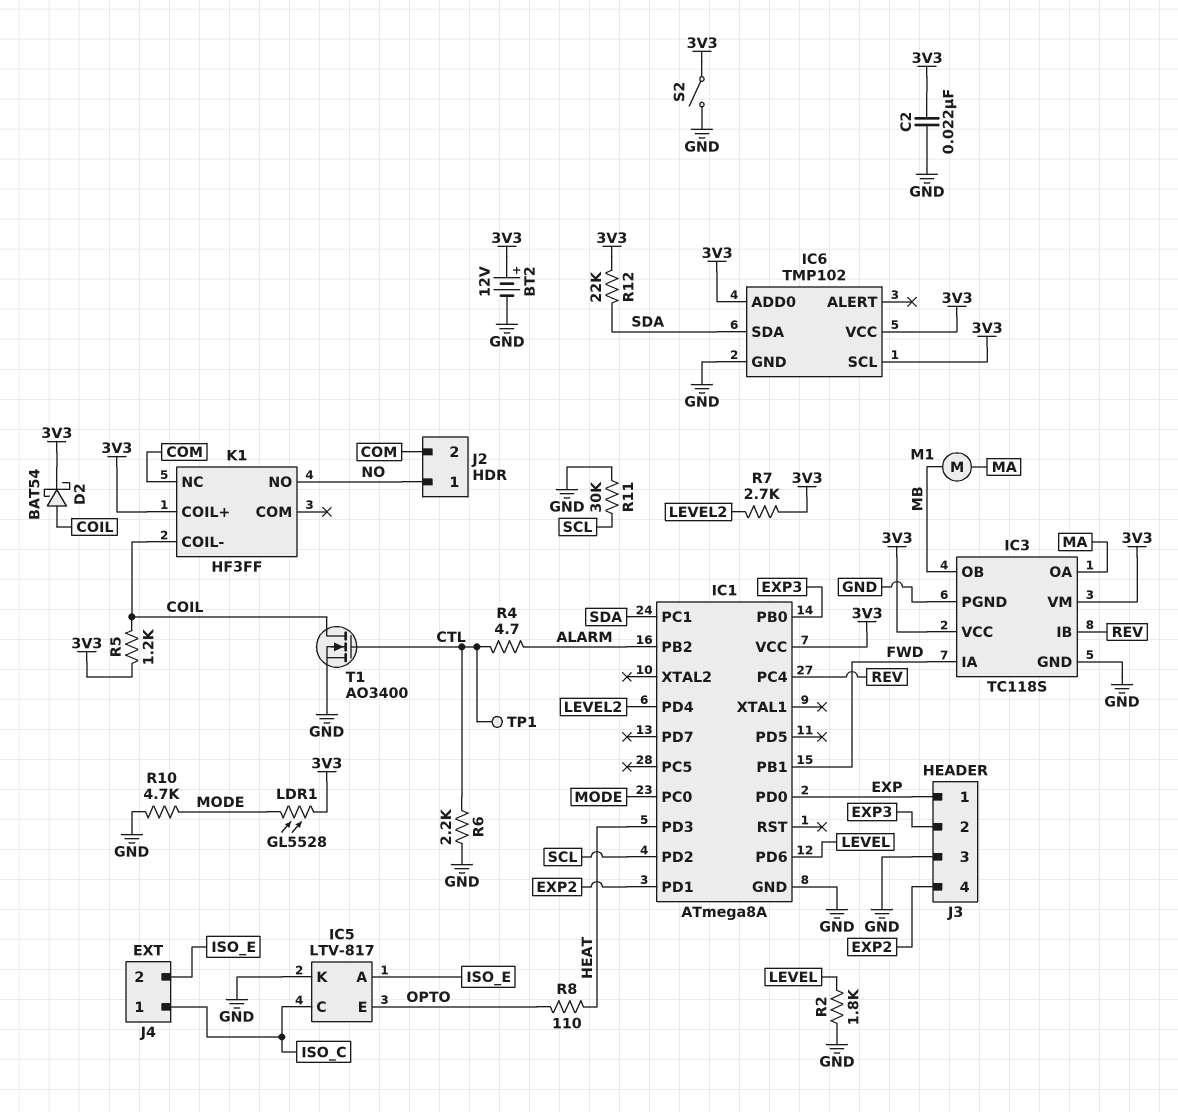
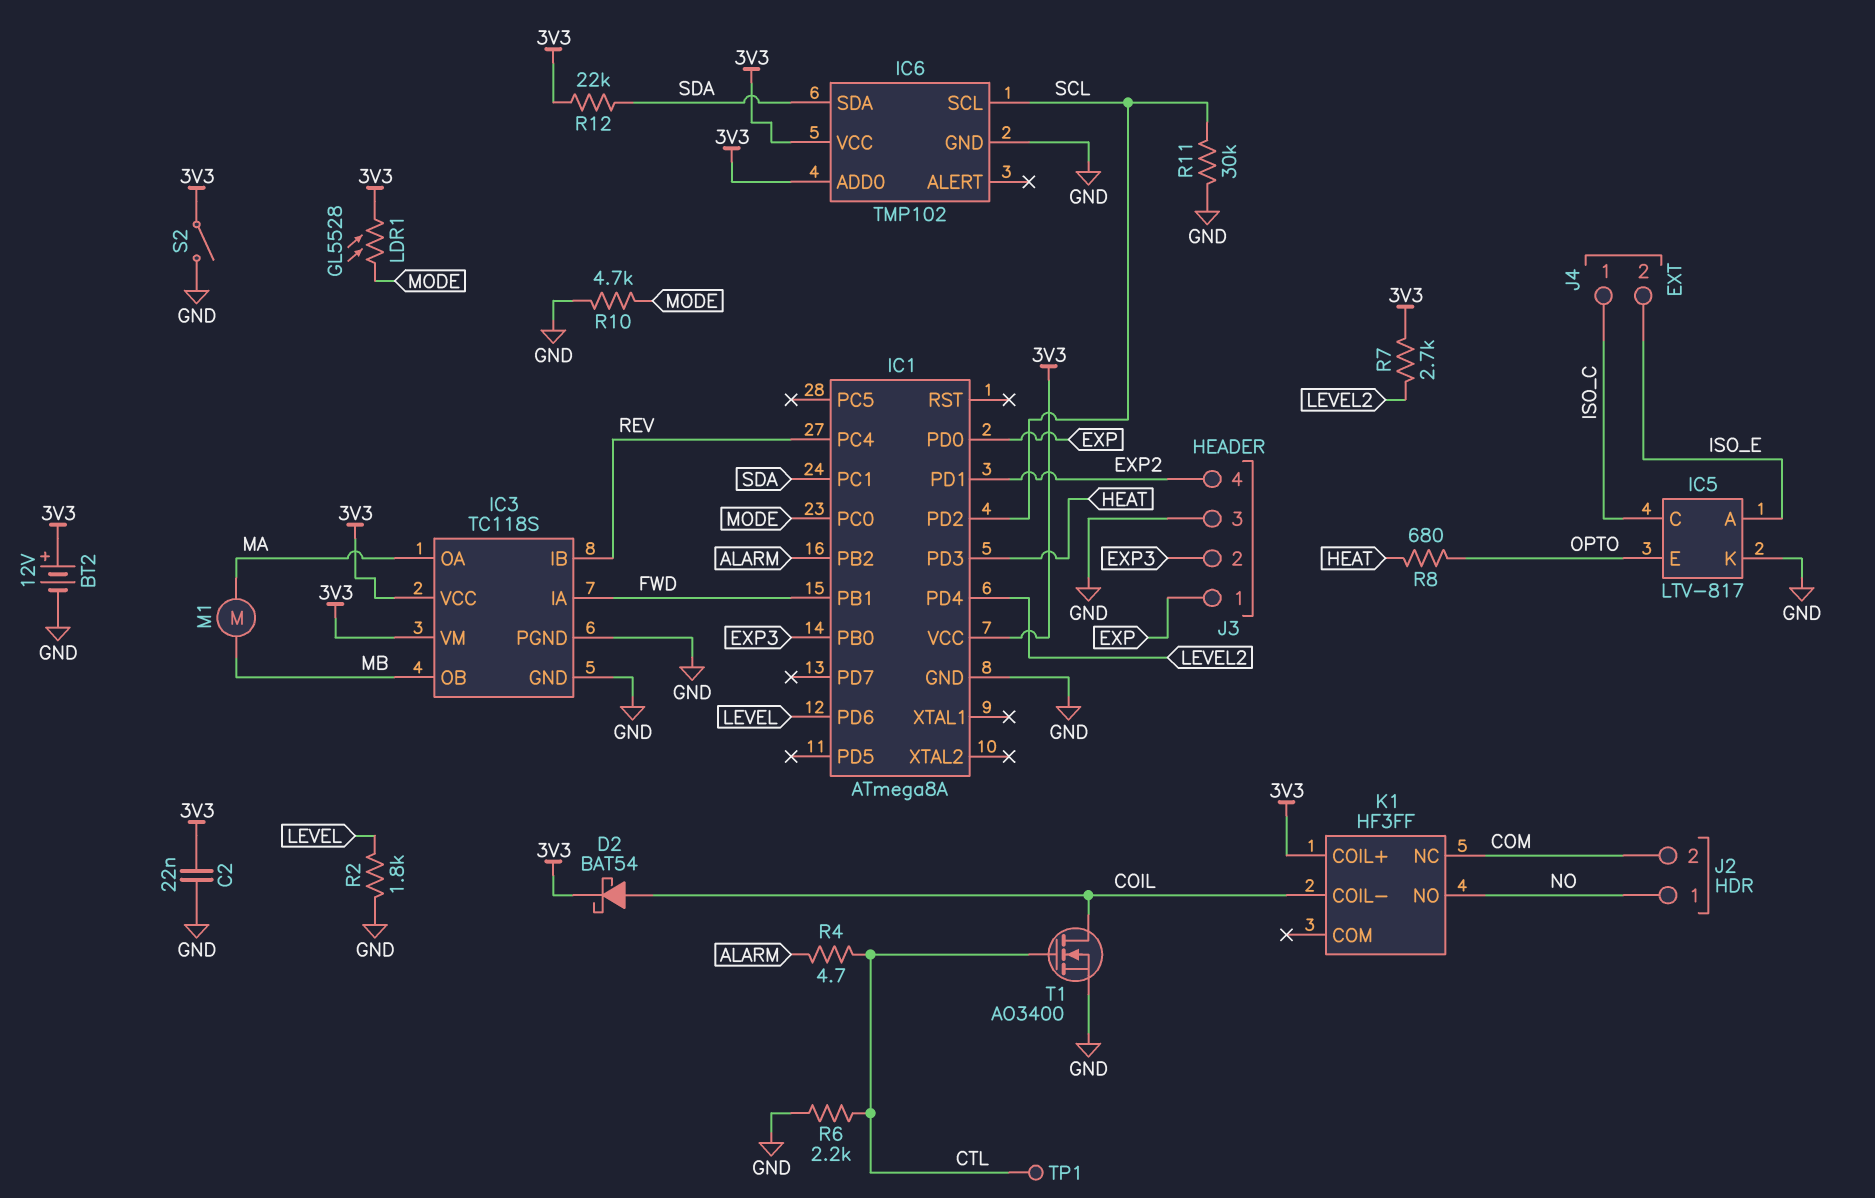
IC6 pin SCL: 3V3 -> SCL
R5: 1.2k (3V3, COIL) -> none
R8: 110 (HEAT, OPTO) -> 680 (HEAT, OPTO)

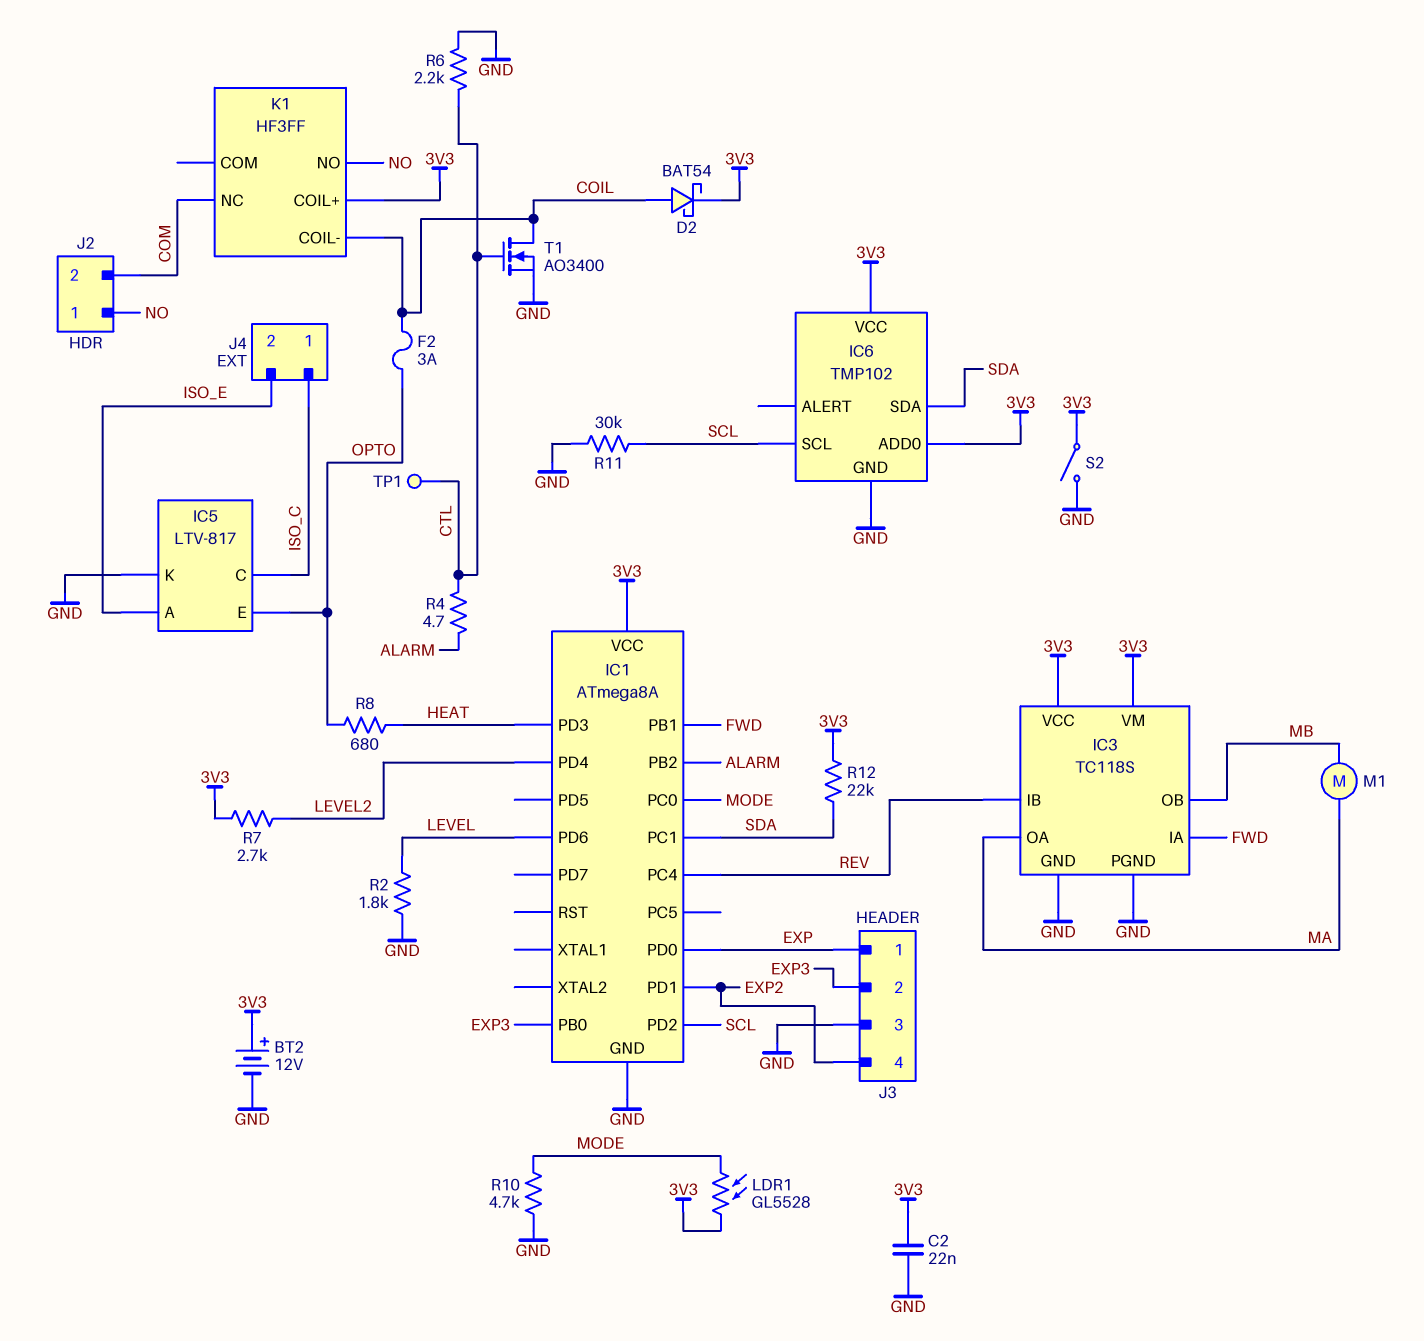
F2: none -> 3A (COIL, OPTO)

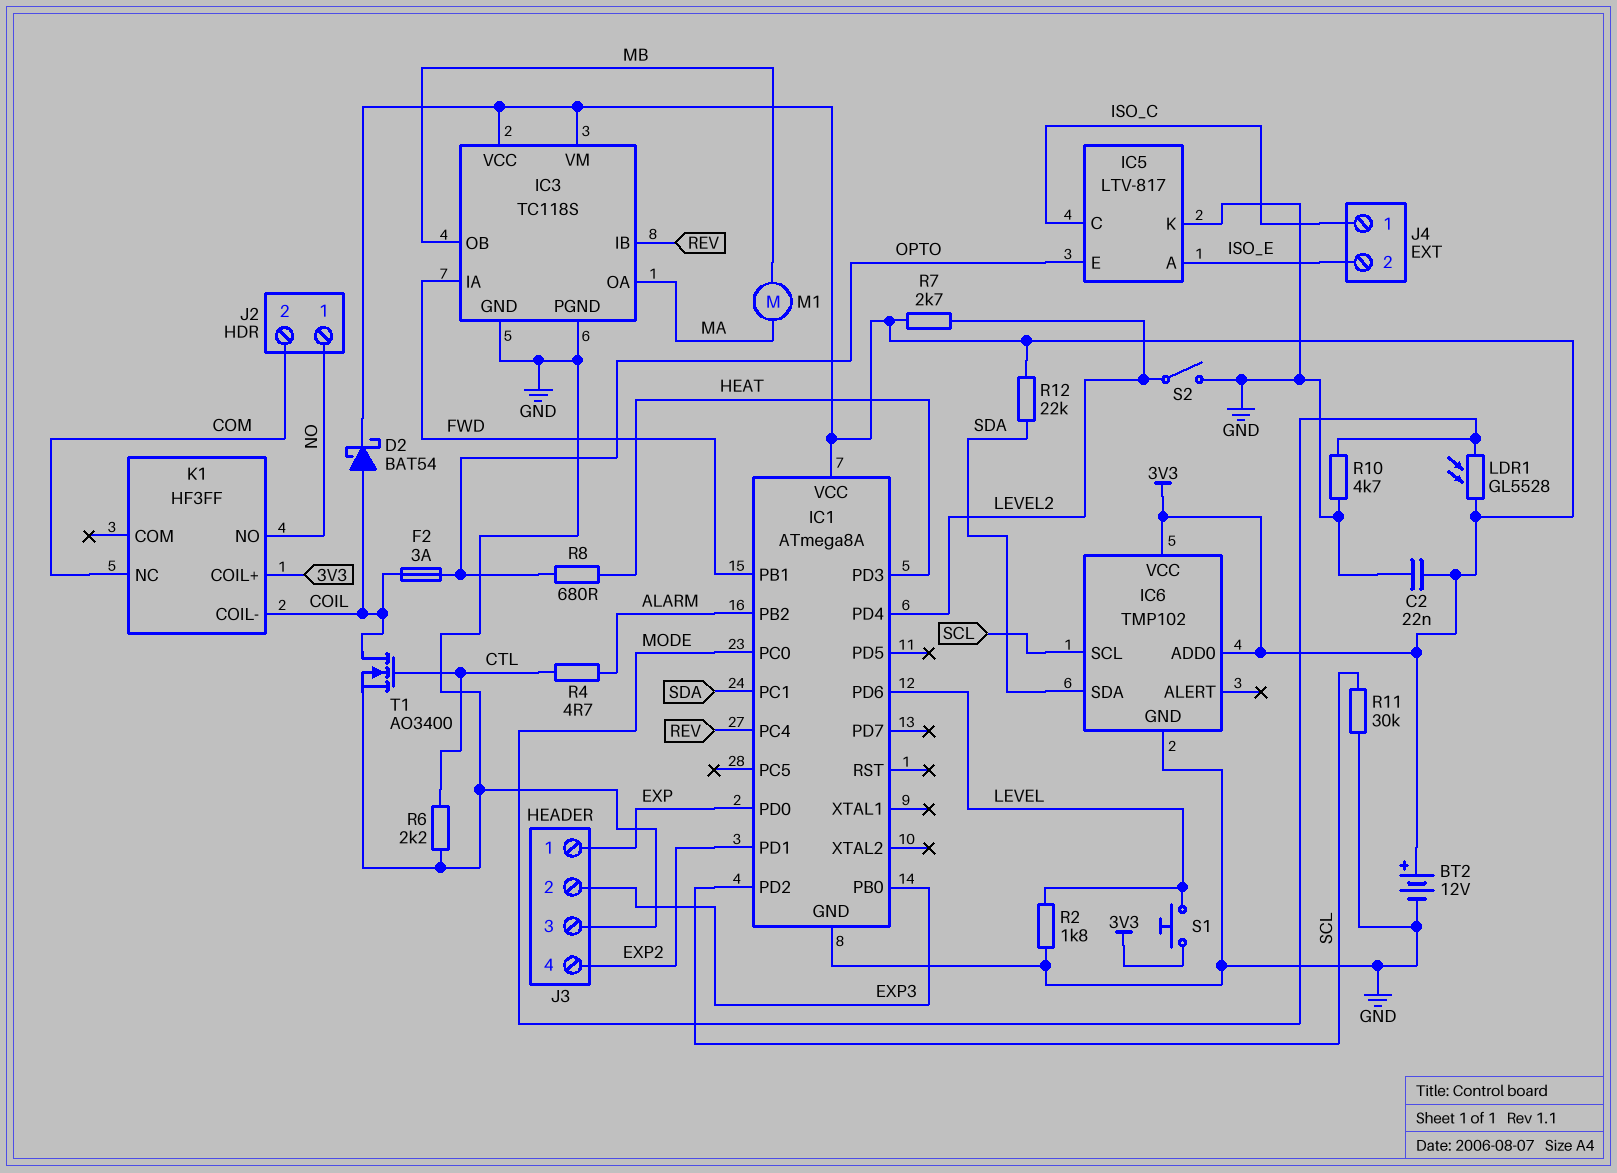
S1: none -> button (3V3, LEVEL)
S2: switch (3V3, GND) -> switch (GND, LEVEL2)
TP1: test point (CTL) -> none

